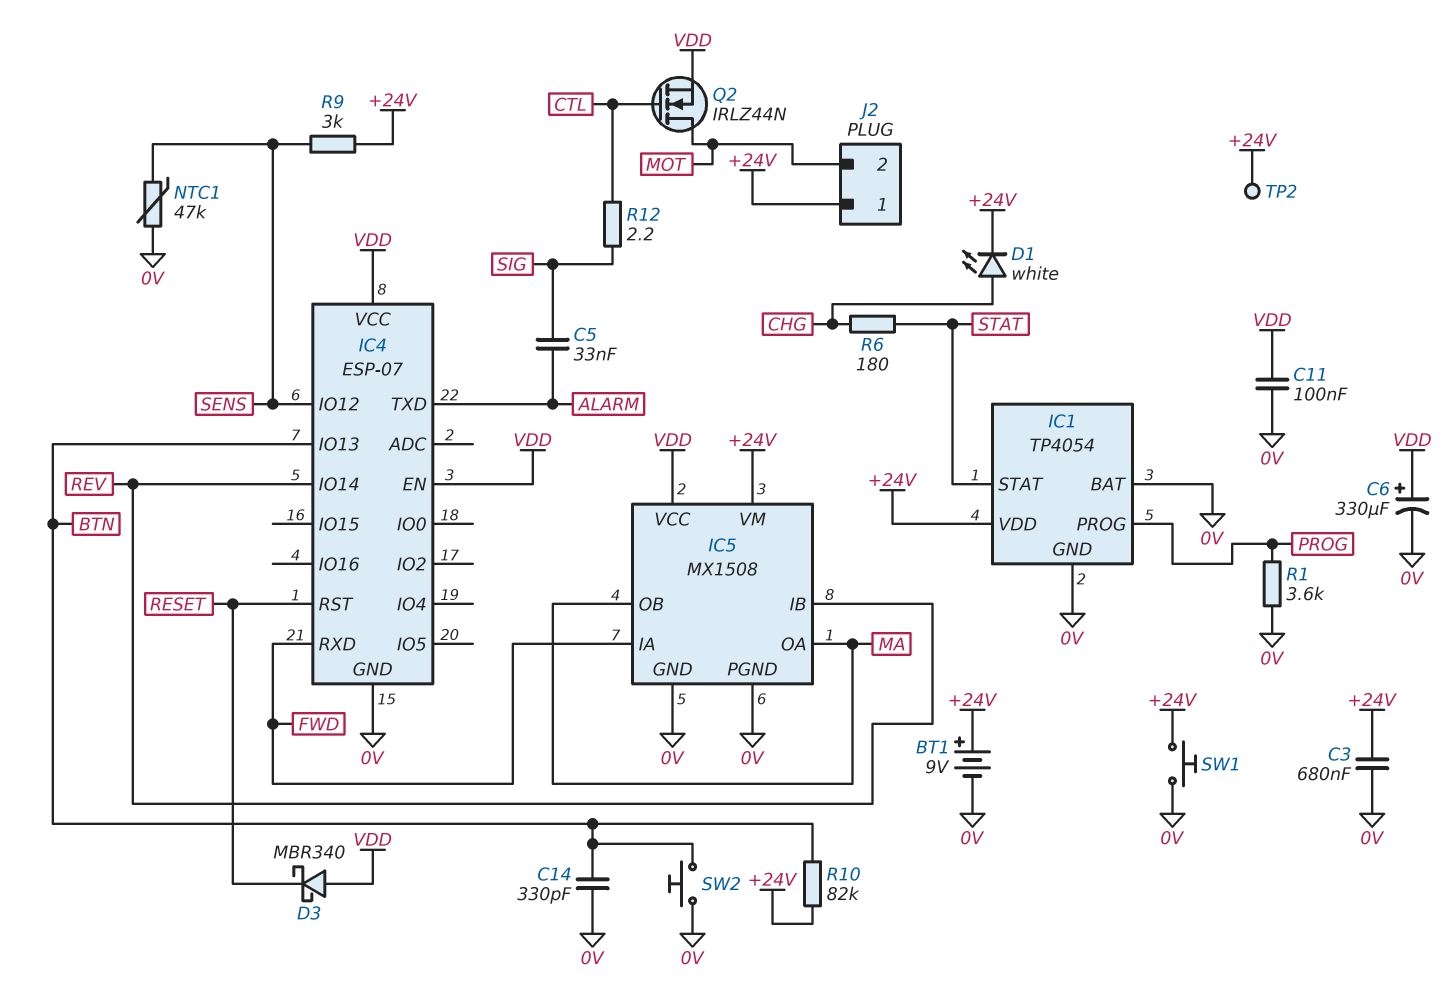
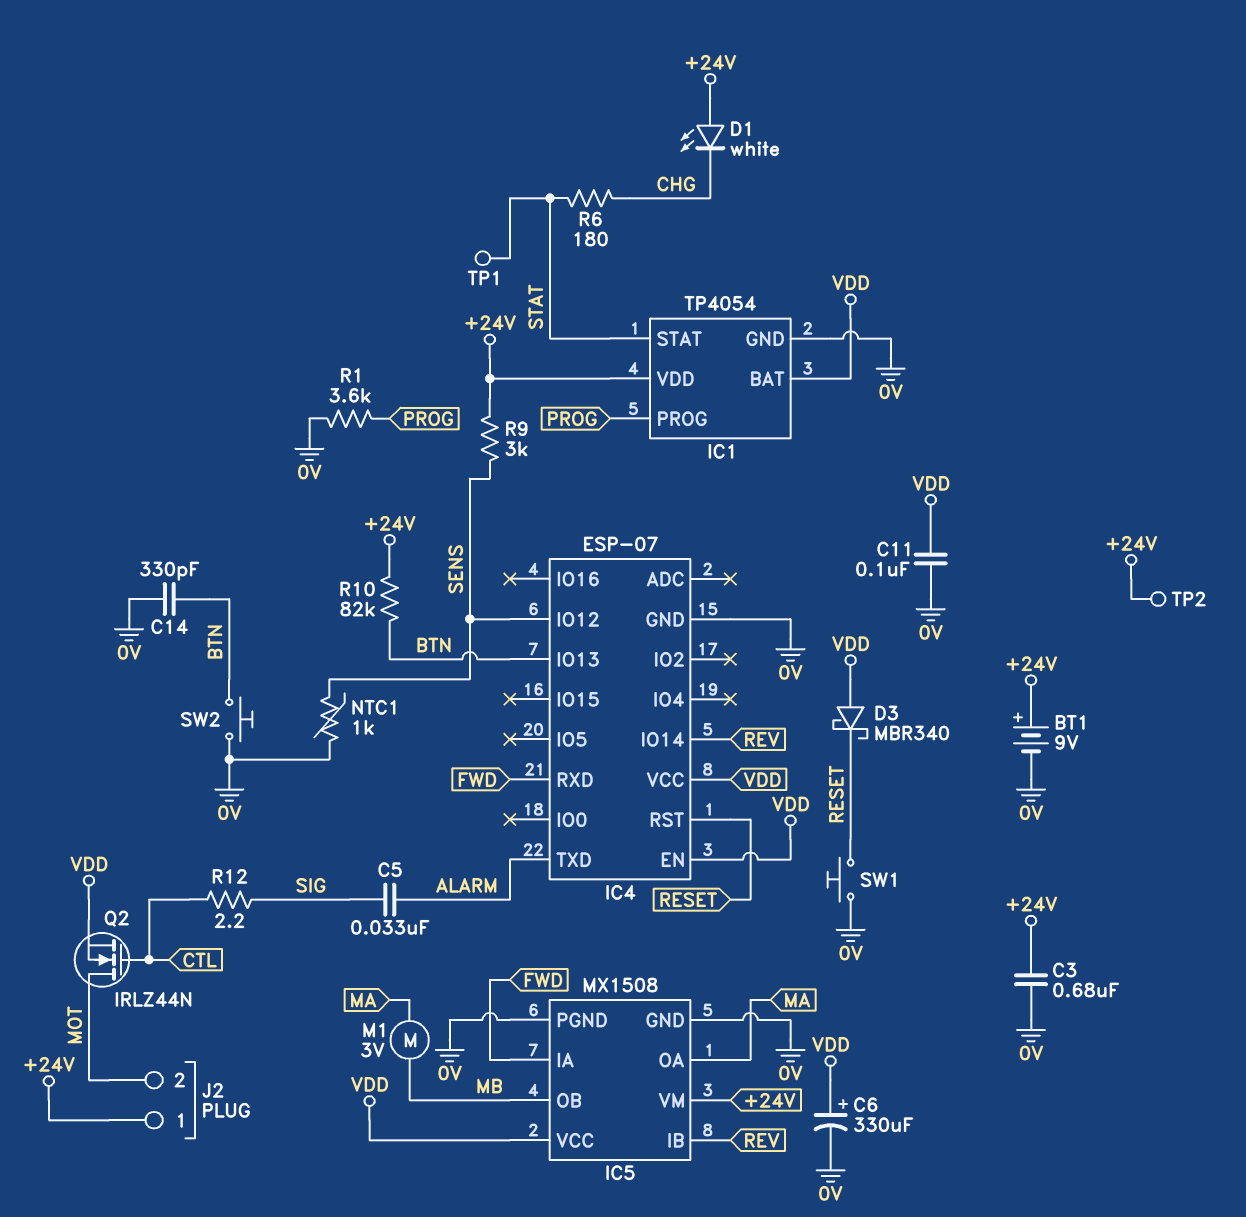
D1: LED white (A CHG, K +24V) -> LED white (A +24V, K CHG)
IC1 pin BAT: 0V -> VDD
IC5 pin OB: MA -> MB
M1: none -> motor 3V (MA, MB)
NTC1: 47k (0V, SENS) -> 1k (0V, SENS)
SW1: button (+24V, 0V) -> button (0V, RESET)
TP1: none -> test point (STAT)

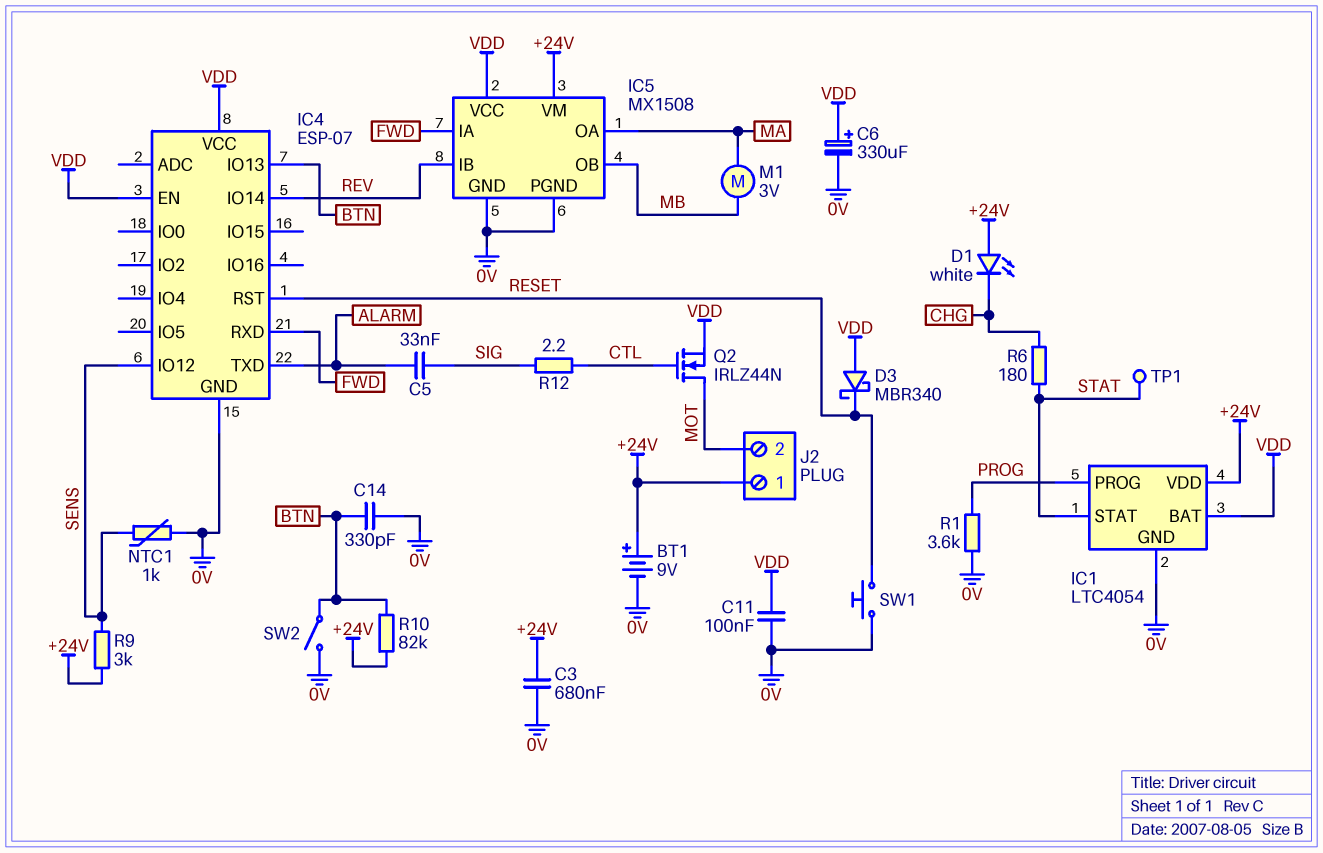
IC1: TP4054 -> LTC4054
SW2: button (0V, BTN) -> switch (0V, BTN)
TP2: test point (+24V) -> none

